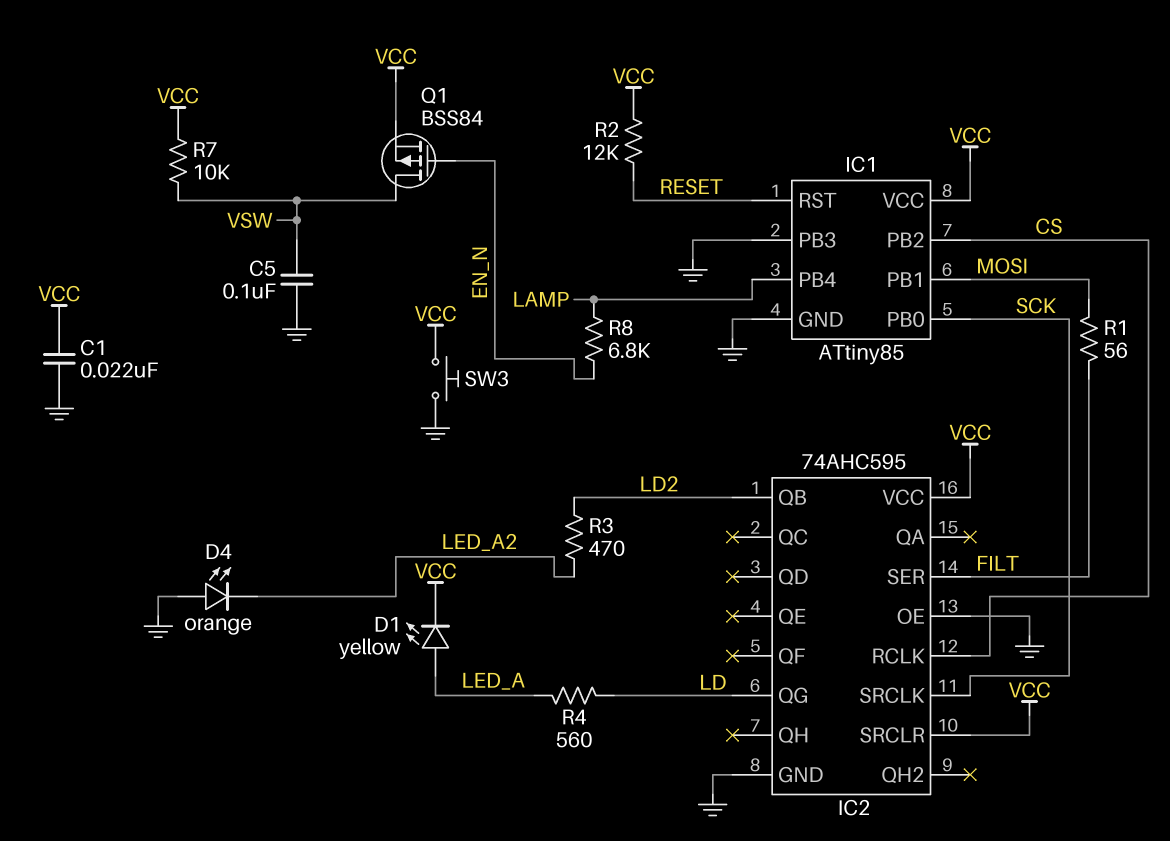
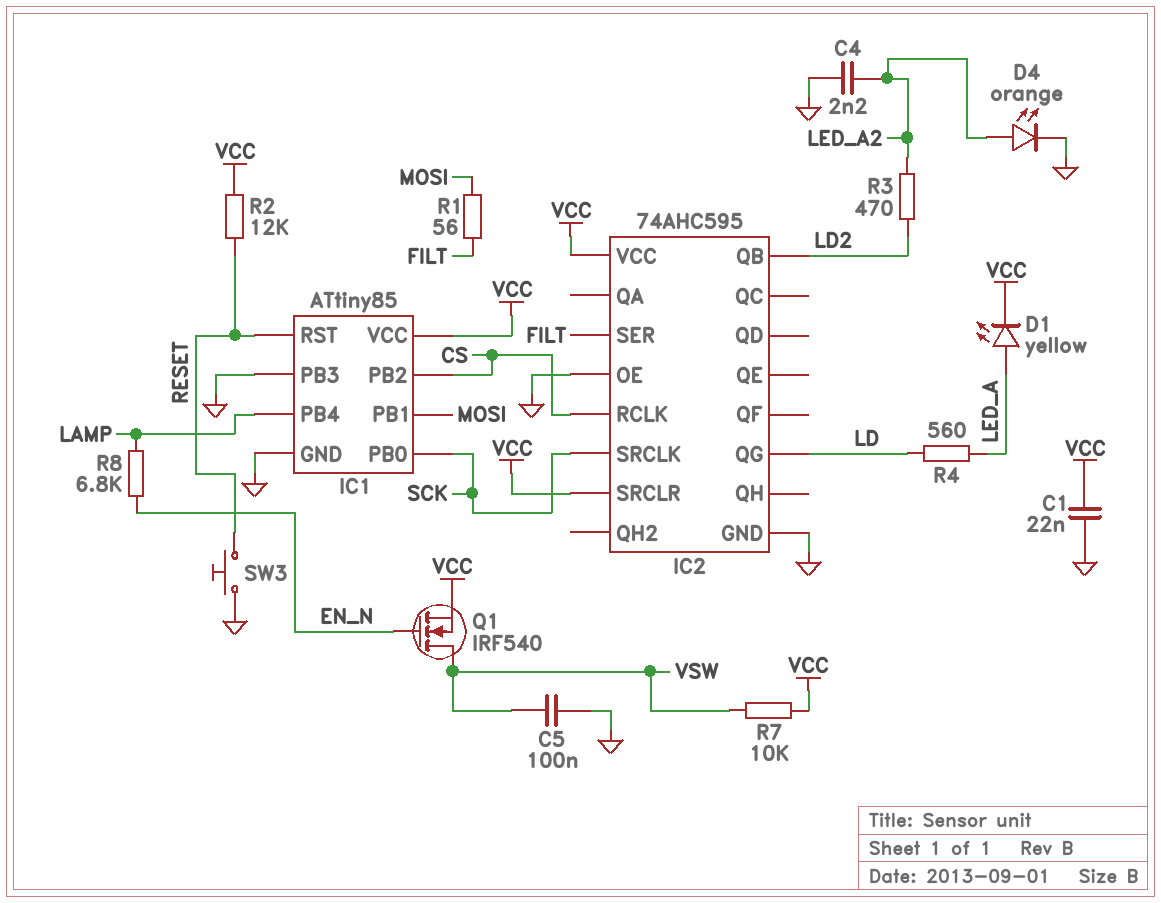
C4: none -> 2.2nF (GND, LED_A2)
D4: LED orange (A GND, K LED_A2) -> LED orange (A LED_A2, K GND)
Q1: PMOS BSS84 (G EN_N, D VSW, S VCC) -> NMOS IRF540 (G EN_N, D VSW, S VCC)
SW3: button (GND, VCC) -> button (GND, RESET)

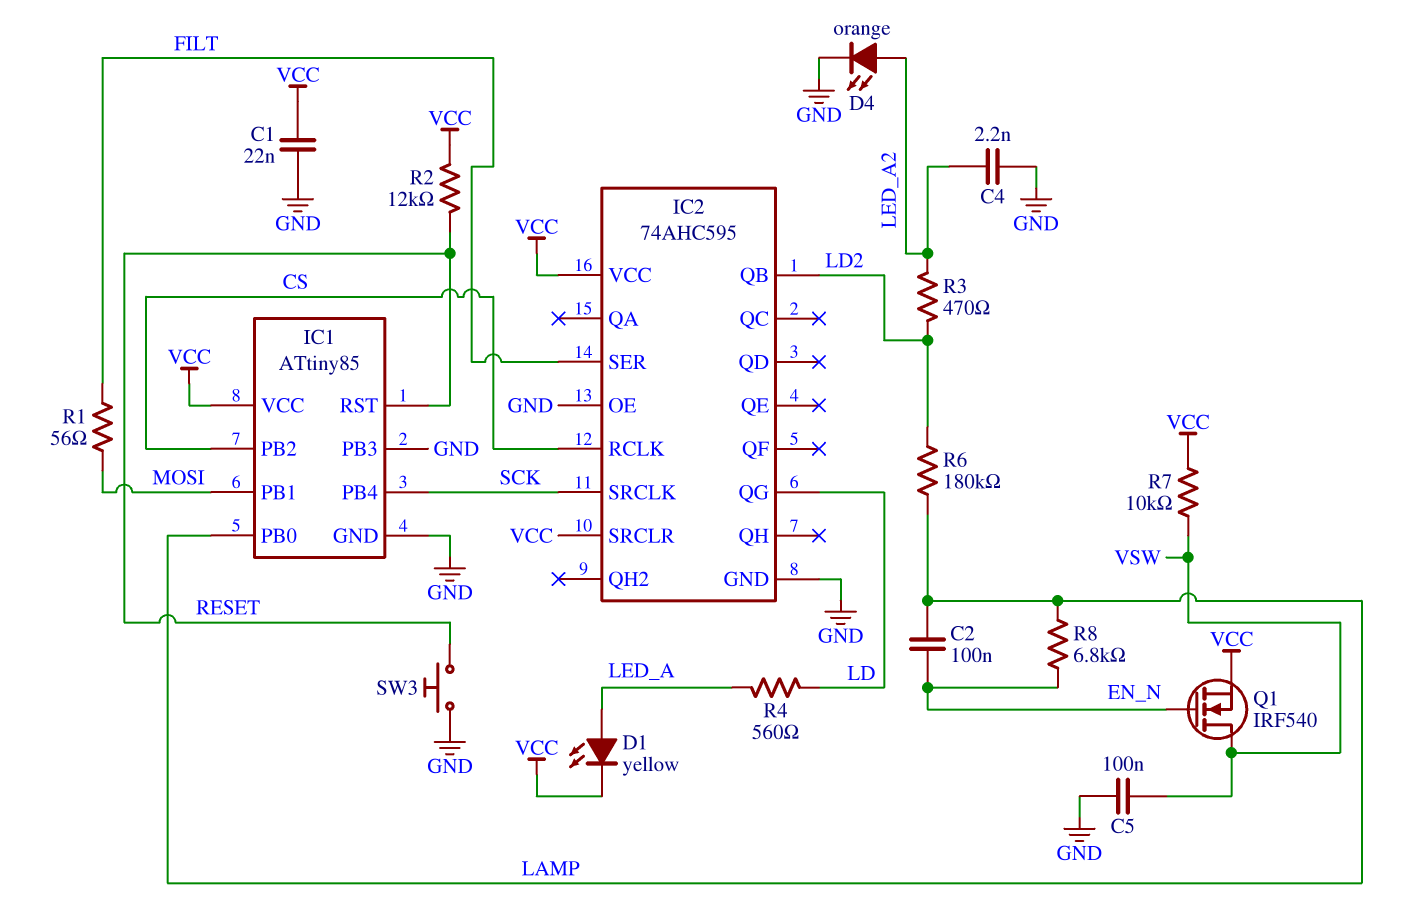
C2: none -> 100nF (EN_N, LAMP)
IC1 pin PB0: SCK -> LAMP
IC1 pin PB4: LAMP -> SCK
R6: none -> 180k (LAMP, LD2)

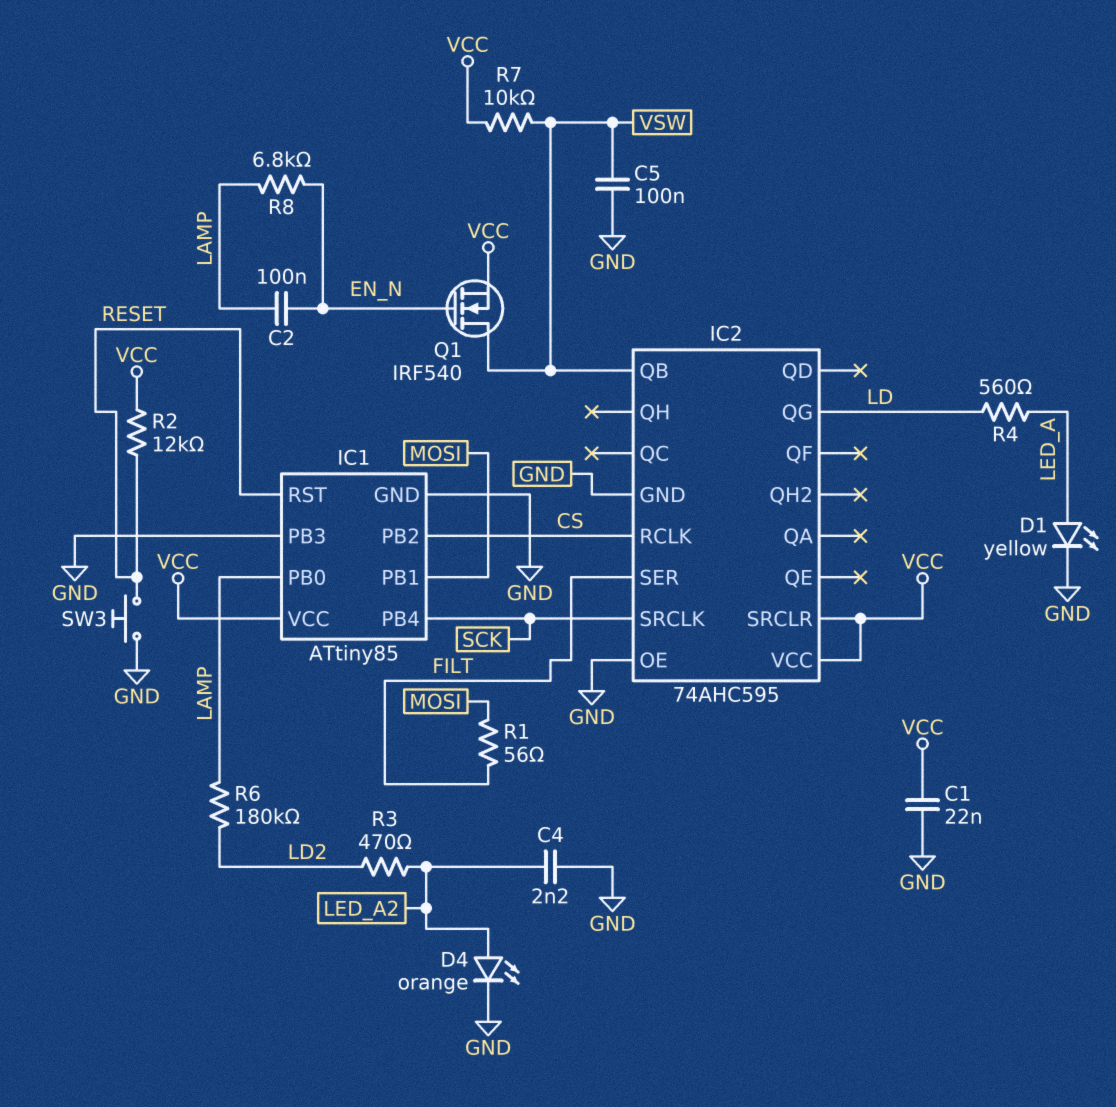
D1: LED yellow (A LED_A, K VCC) -> LED yellow (A LED_A, K GND)
IC2 pin QB: LD2 -> VSW

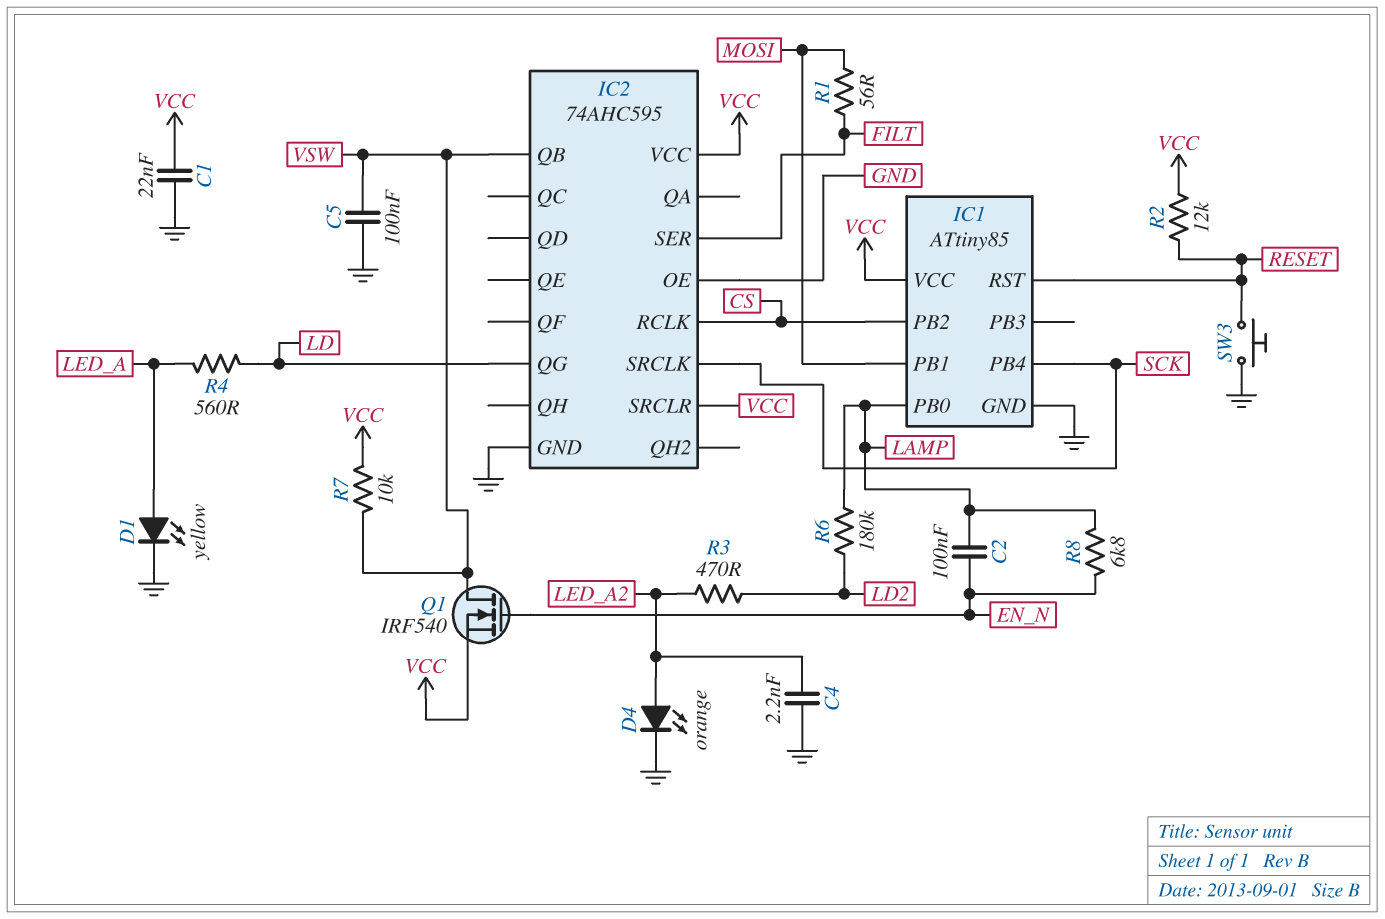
IC1 pin PB3: GND -> none

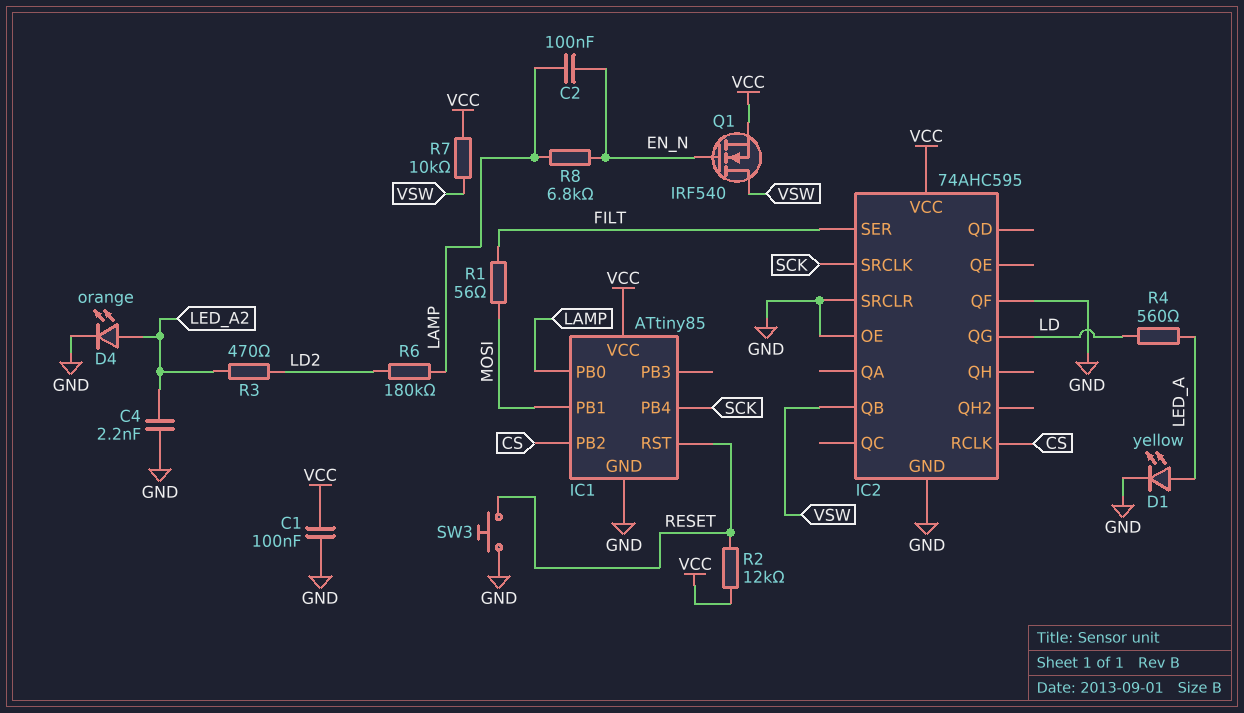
C1: 22nF (GND, VCC) -> 100nF (GND, VCC)
C5: 100nF (GND, VSW) -> none
IC2 pin QF: none -> GND
IC2 pin SRCLR: VCC -> GND

